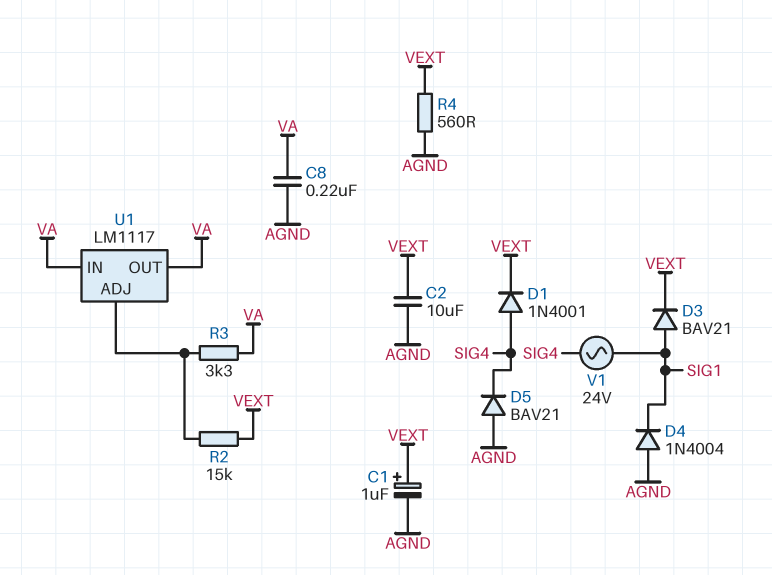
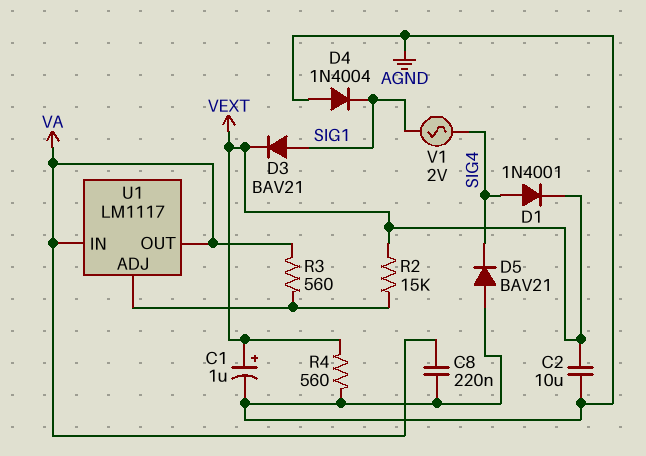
R3: 3.3k (U1/ADJ, VA) -> 560 (U1/ADJ, VA)
V1: AC 24V (SIG1, SIG4) -> AC 2V (SIG1, SIG4)

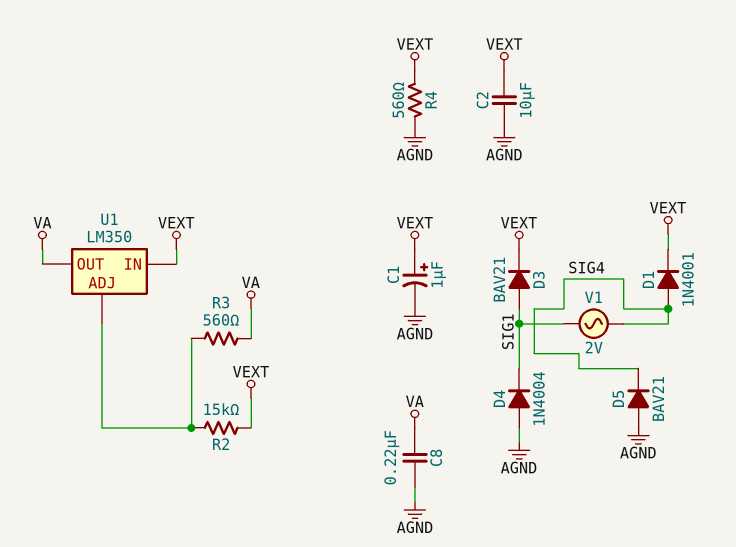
U1: LM1117 -> LM350
U1 pin IN: VA -> VEXT

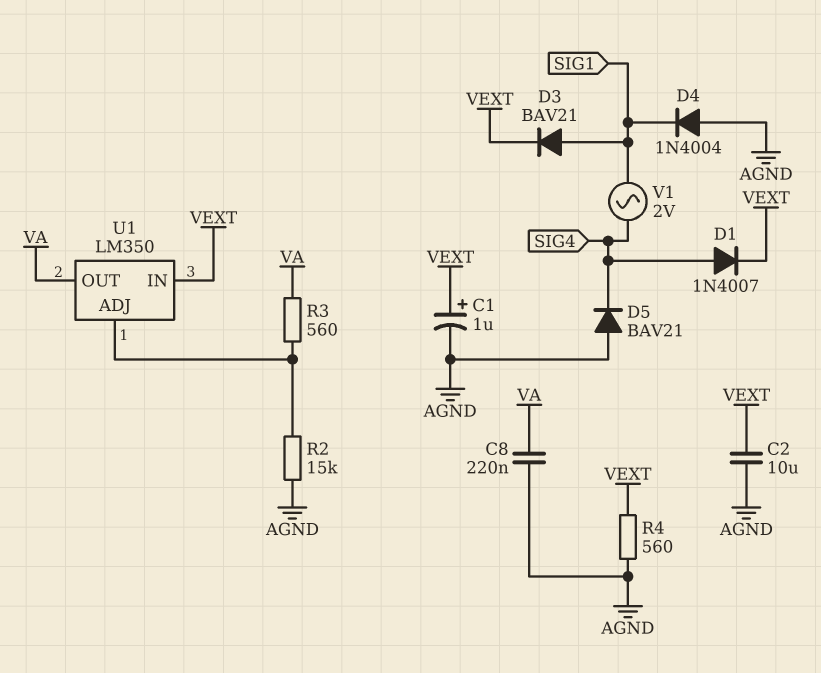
D1: diode 1N4001 (A SIG4, K VEXT) -> diode 1N4007 (A SIG4, K VEXT)
R2: 15k (U1/ADJ, VEXT) -> 15k (AGND, U1/ADJ)

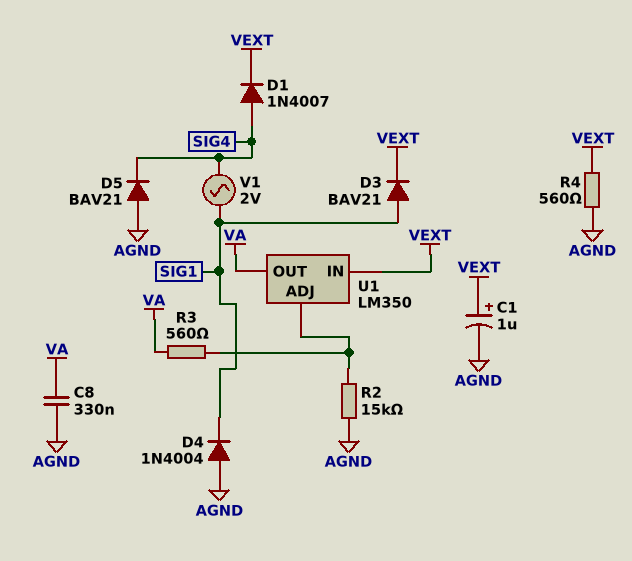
C2: 10uF (AGND, VEXT) -> none
C8: 220nF (AGND, VA) -> 330nF (AGND, VA)

